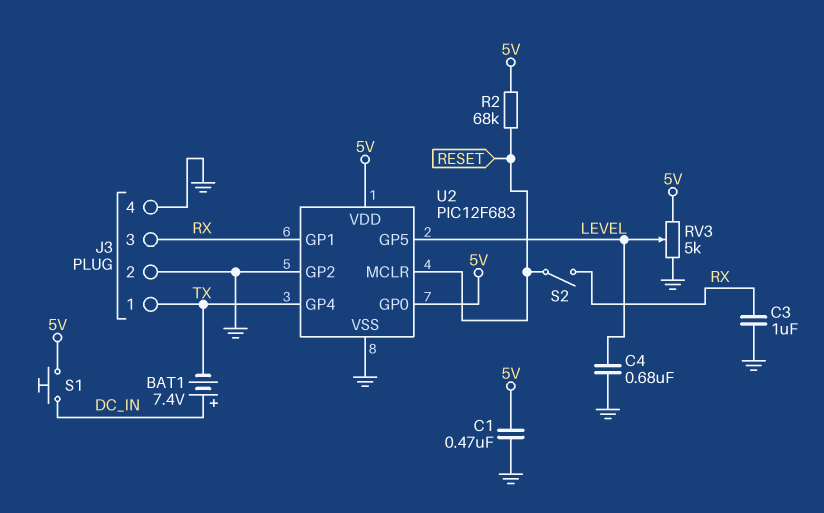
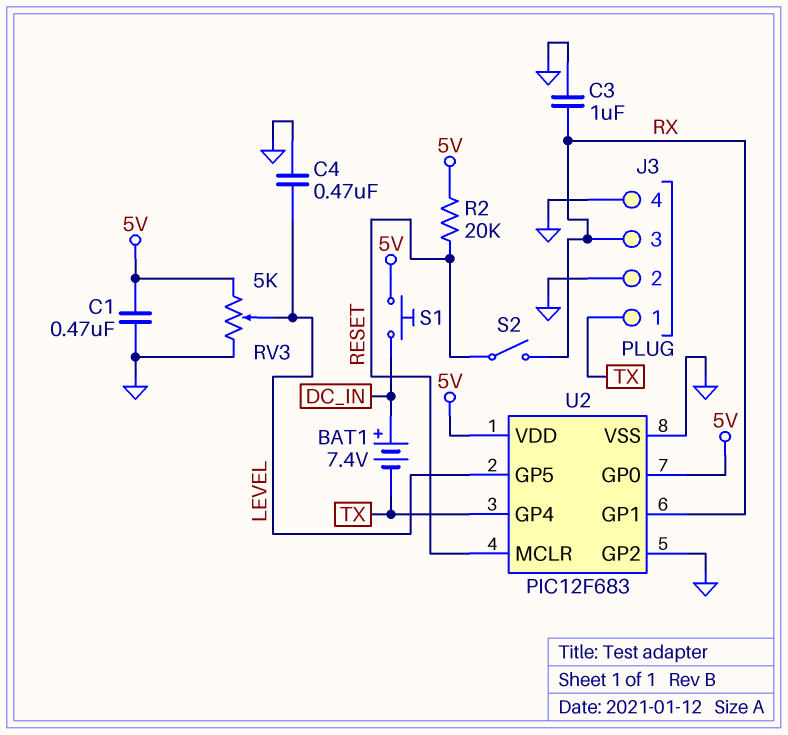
C4: 680nF (GND, LEVEL) -> 470nF (GND, LEVEL)
R2: 68k (5V, RESET) -> 20k (5V, RESET)

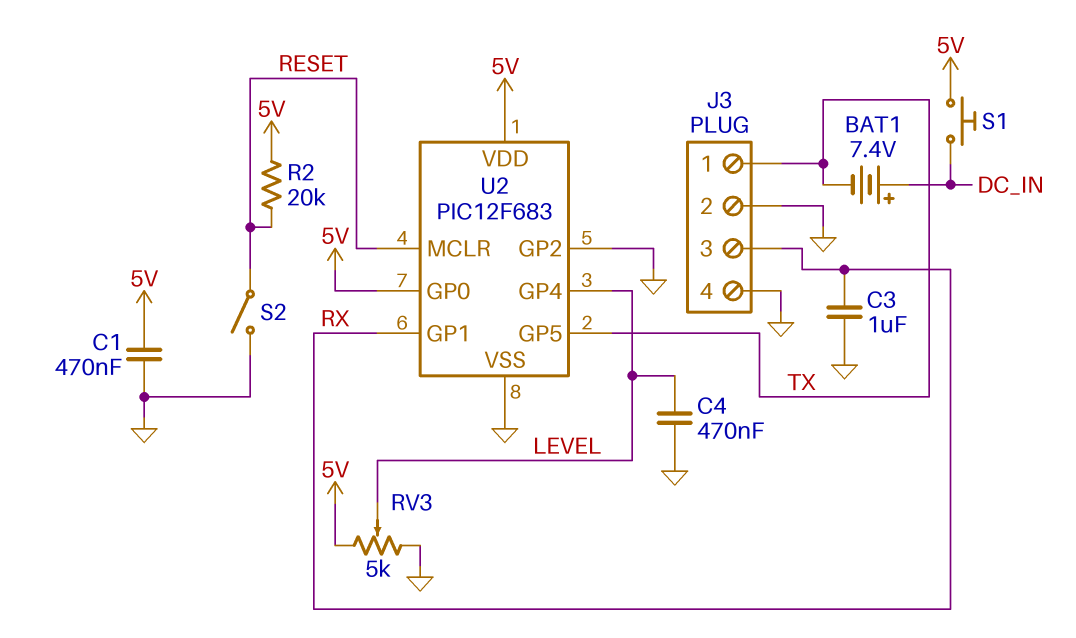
S2: switch (RESET, RX) -> switch (GND, RESET)
U2 pin GP4: TX -> LEVEL
U2 pin GP5: LEVEL -> TX

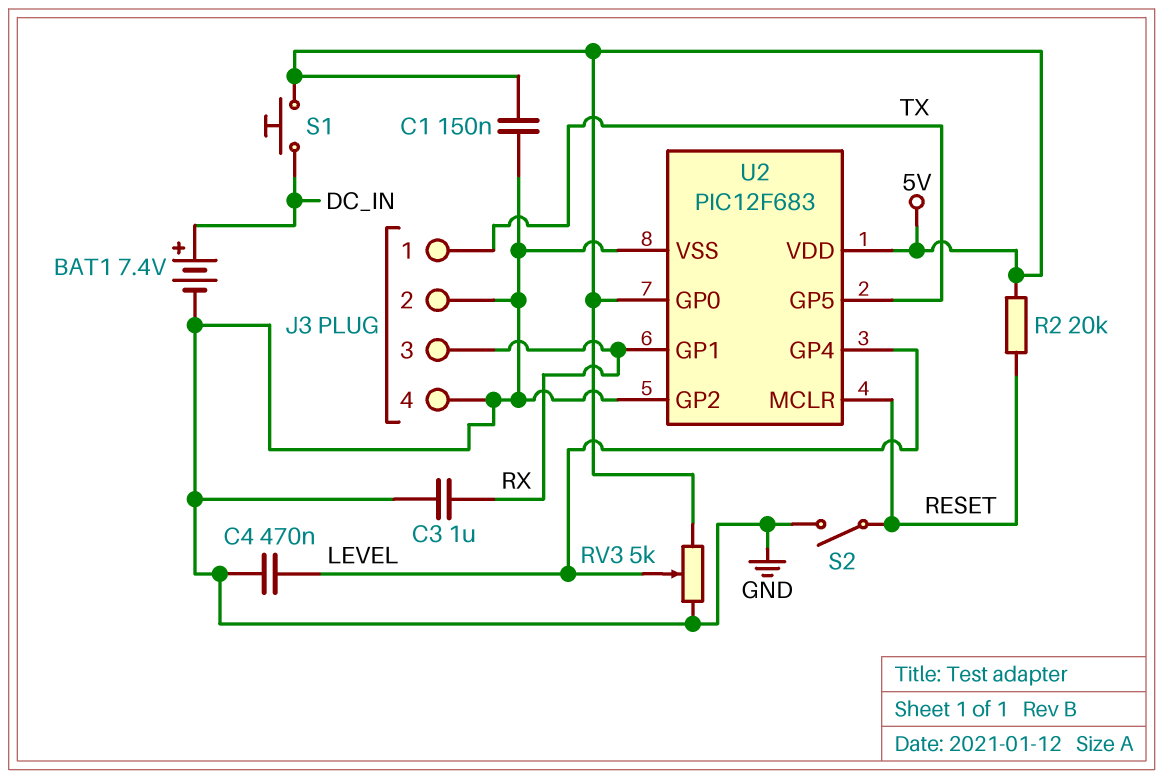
BAT1: 7.4V (plus DC_IN, minus TX) -> 7.4V (plus DC_IN, minus GND)
C1: 470nF (5V, GND) -> 150nF (5V, GND)

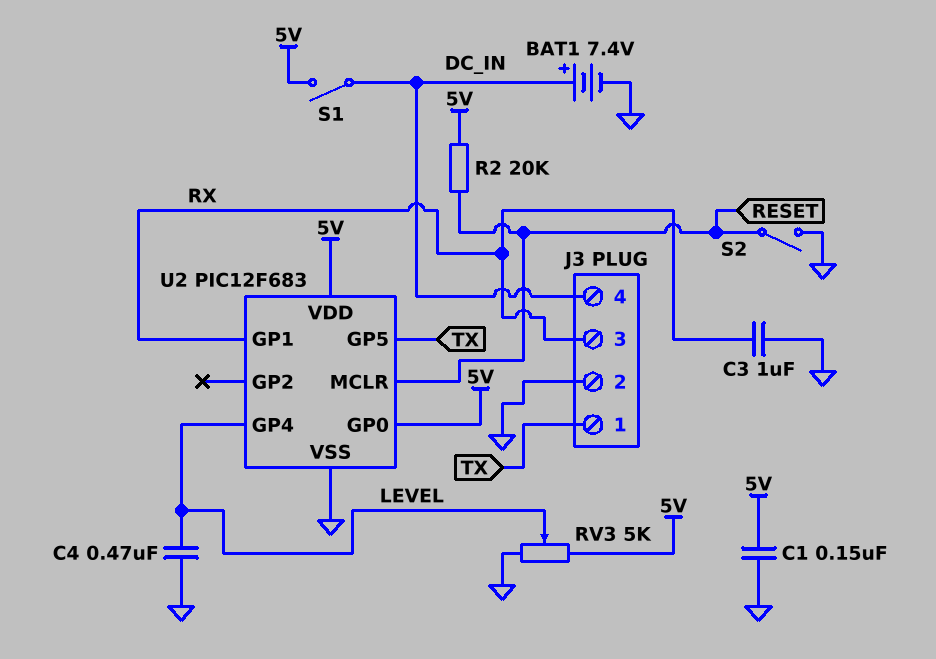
J3 pin 4: GND -> DC_IN
S1: button (5V, DC_IN) -> switch (5V, DC_IN)
U2 pin GP2: GND -> none

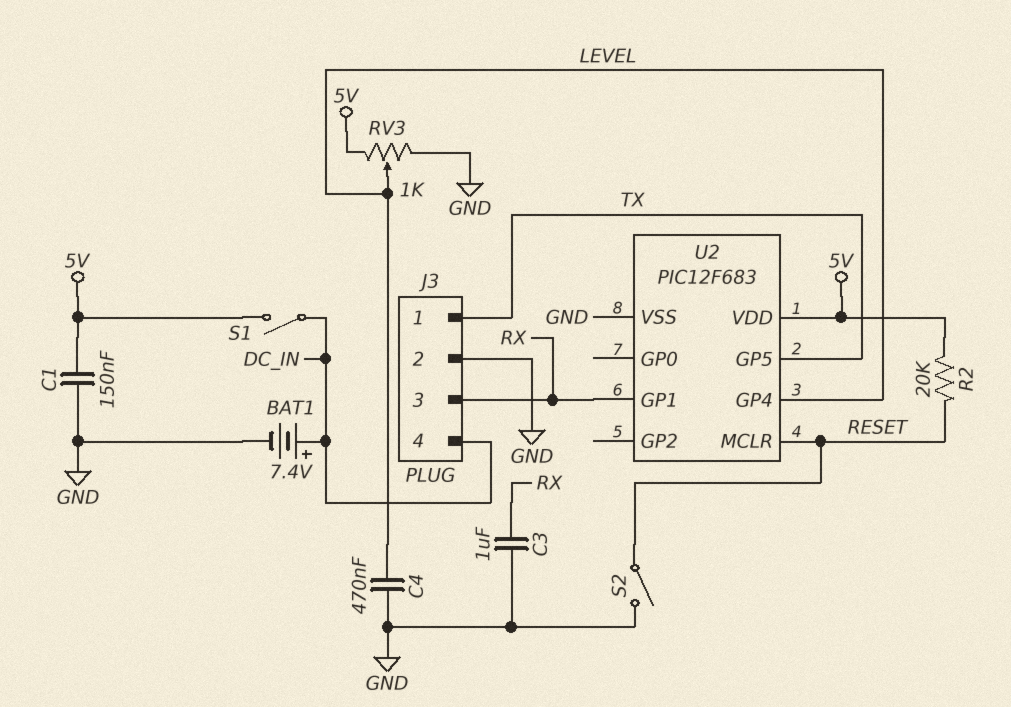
RV3: 5k (5V, GND, wiper LEVEL) -> 1k (5V, GND, wiper LEVEL)
U2 pin GP0: 5V -> none

